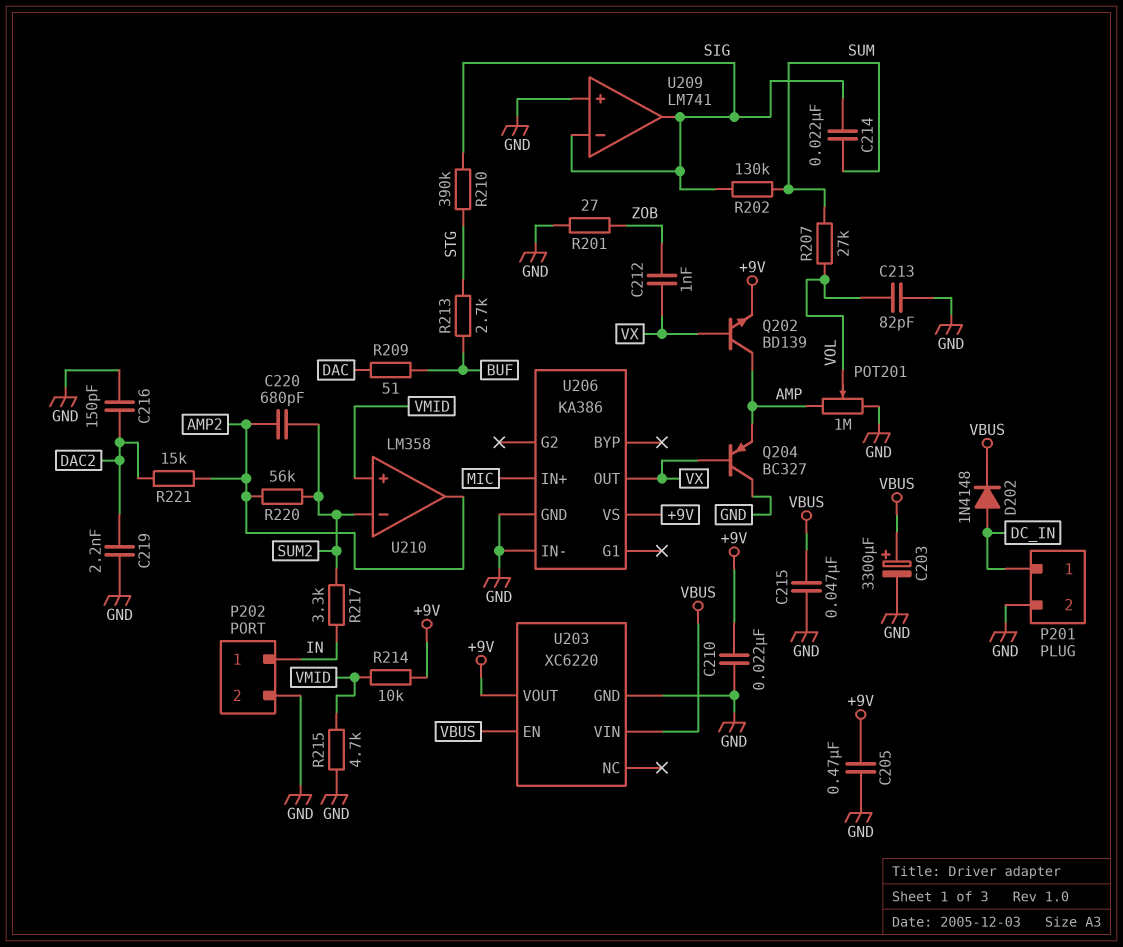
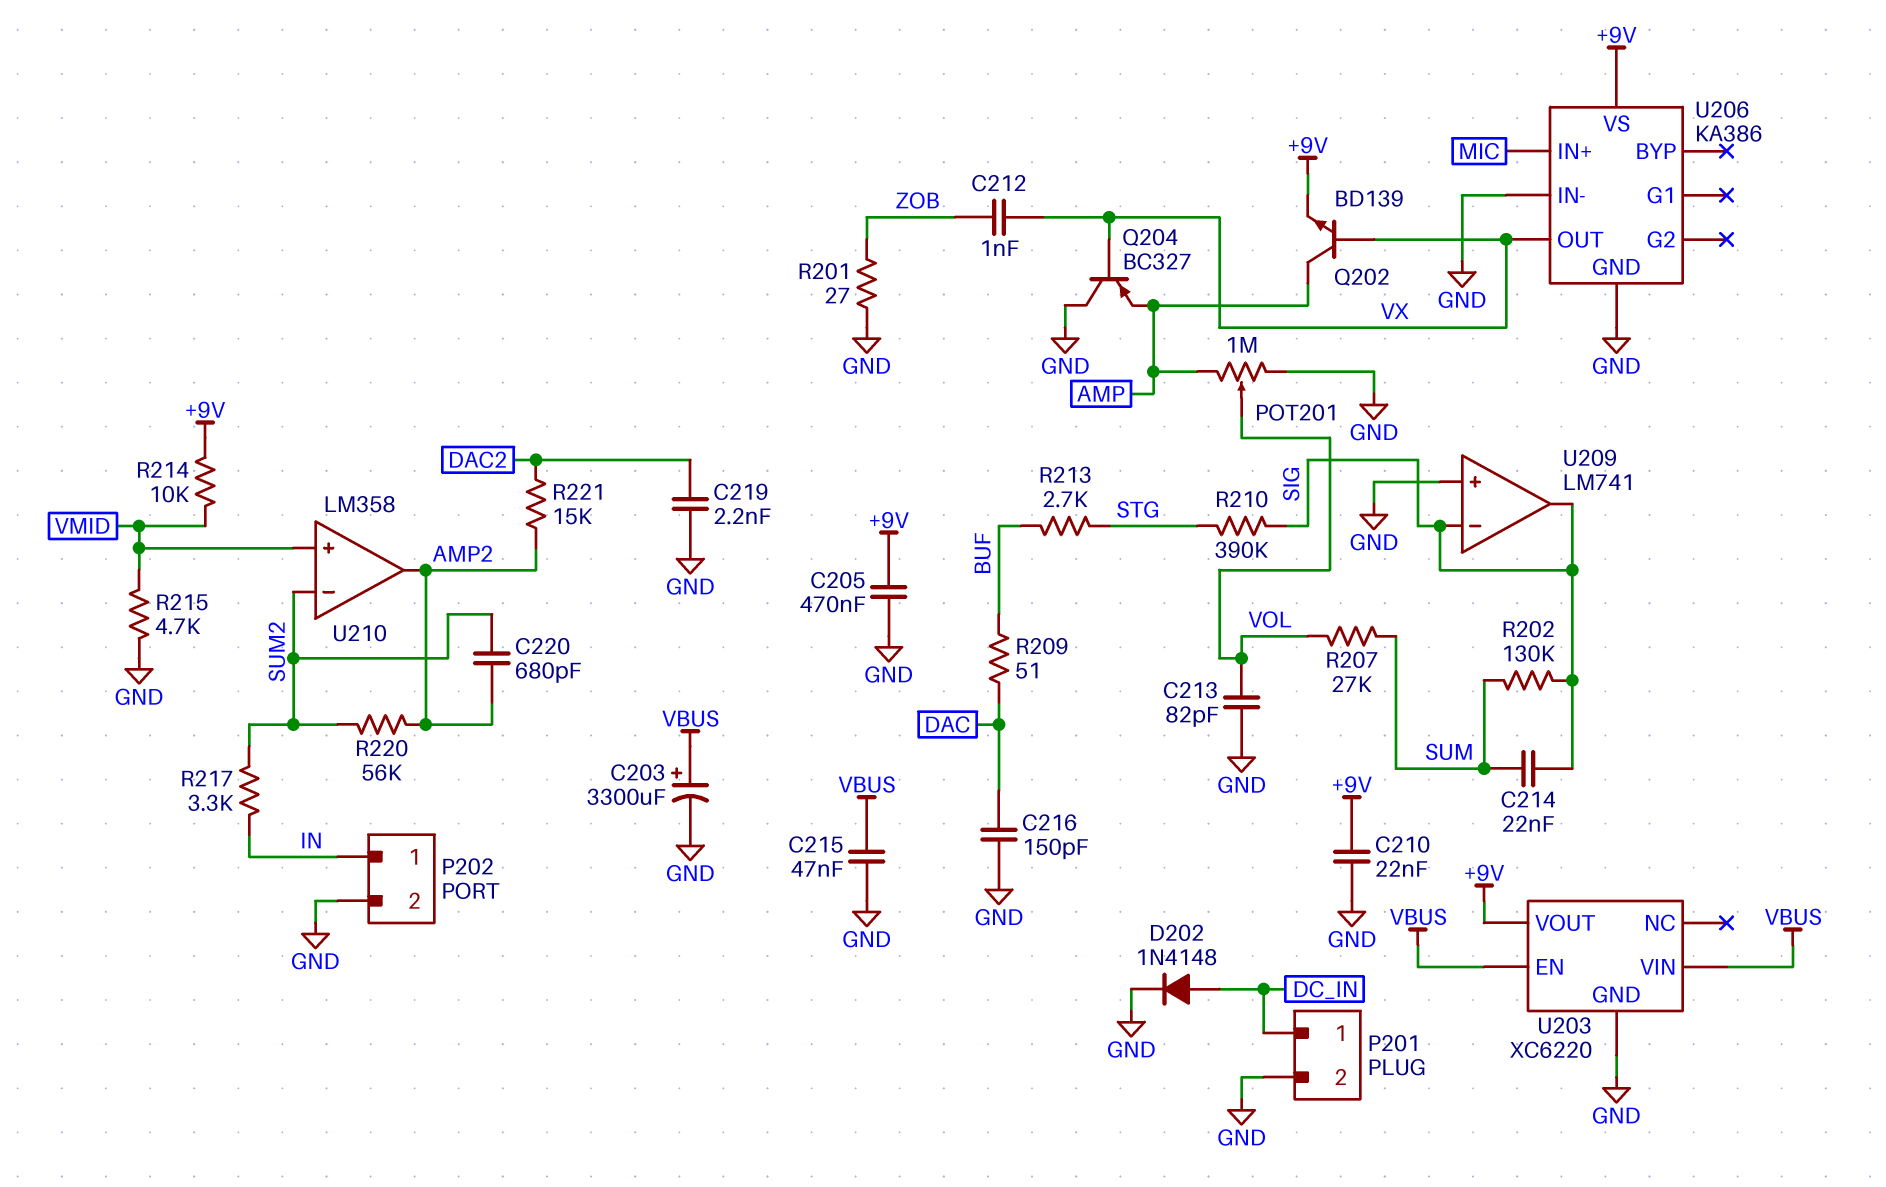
C216: 150pF (DAC2, GND) -> 150pF (DAC, GND)
D202: diode 1N4148 (A DC_IN, K VBUS) -> diode 1N4148 (A DC_IN, K GND)

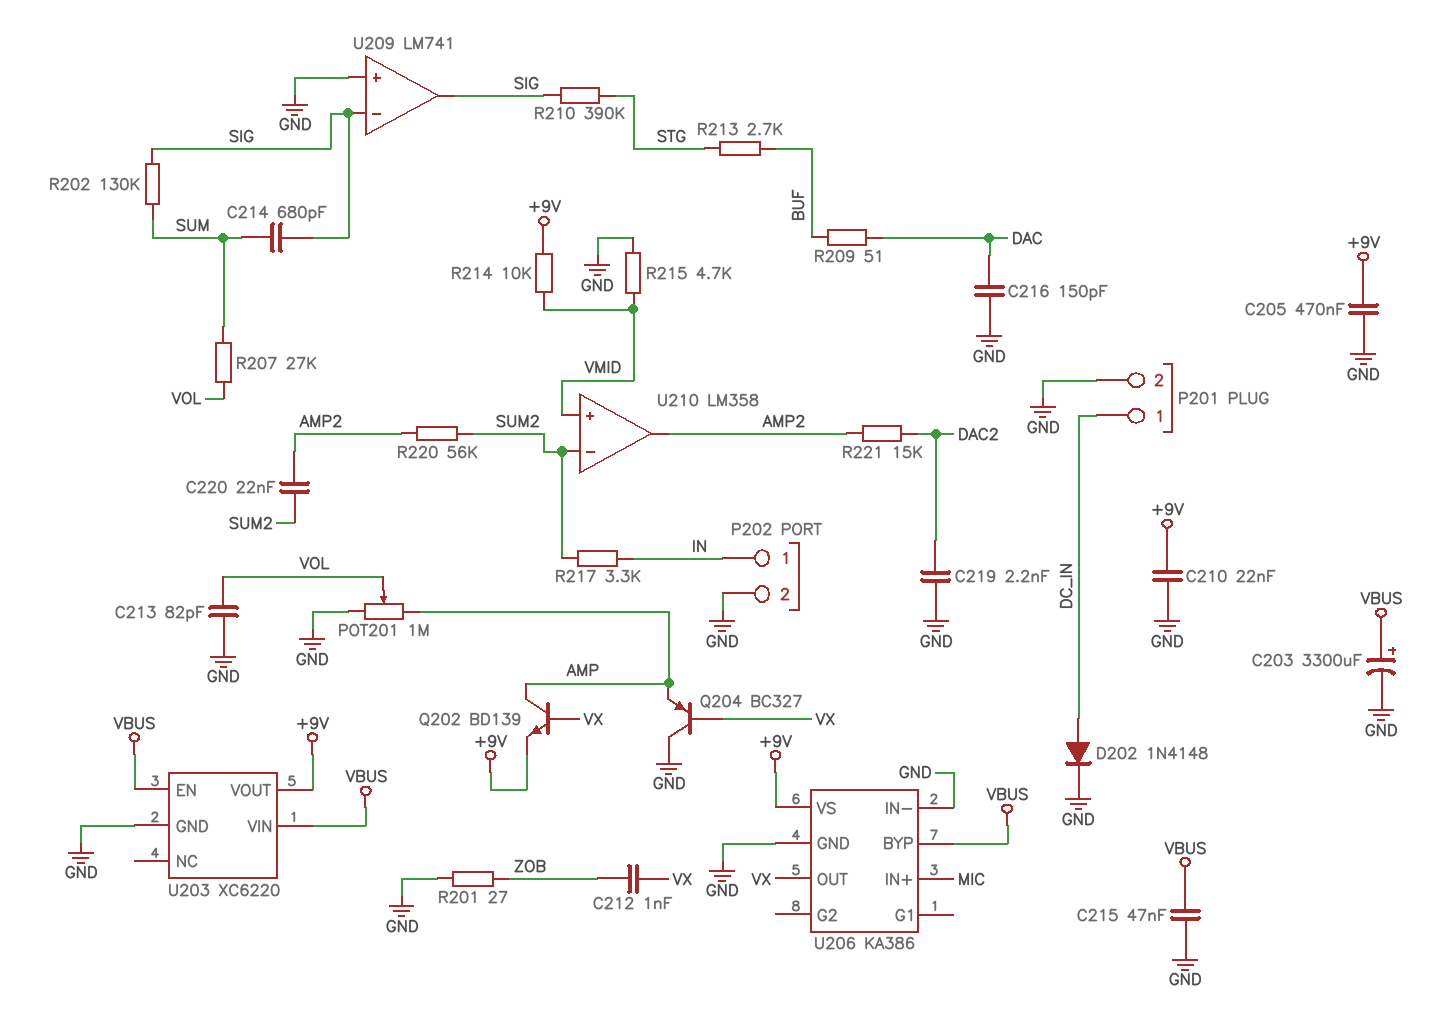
C214: 22nF (SIG, SUM) -> 680pF (SIG, SUM)
C220: 680pF (AMP2, SUM2) -> 22nF (AMP2, SUM2)
U206 pin BYP: none -> VBUS

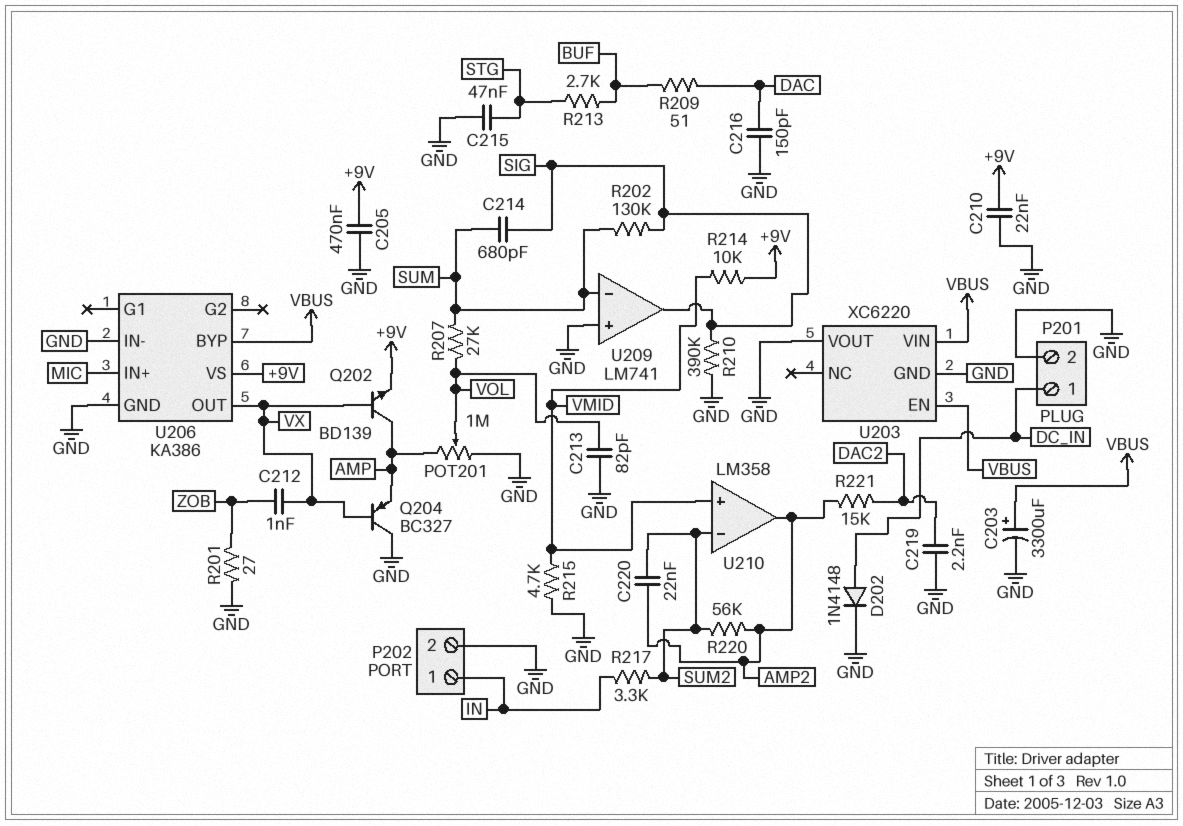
C215: 47nF (GND, VBUS) -> 47nF (GND, STG)
R210: 390k (SIG, STG) -> 390k (GND, SIG)
U203 pin VOUT: +9V -> GND
U209 pin in-: SIG -> SUM

